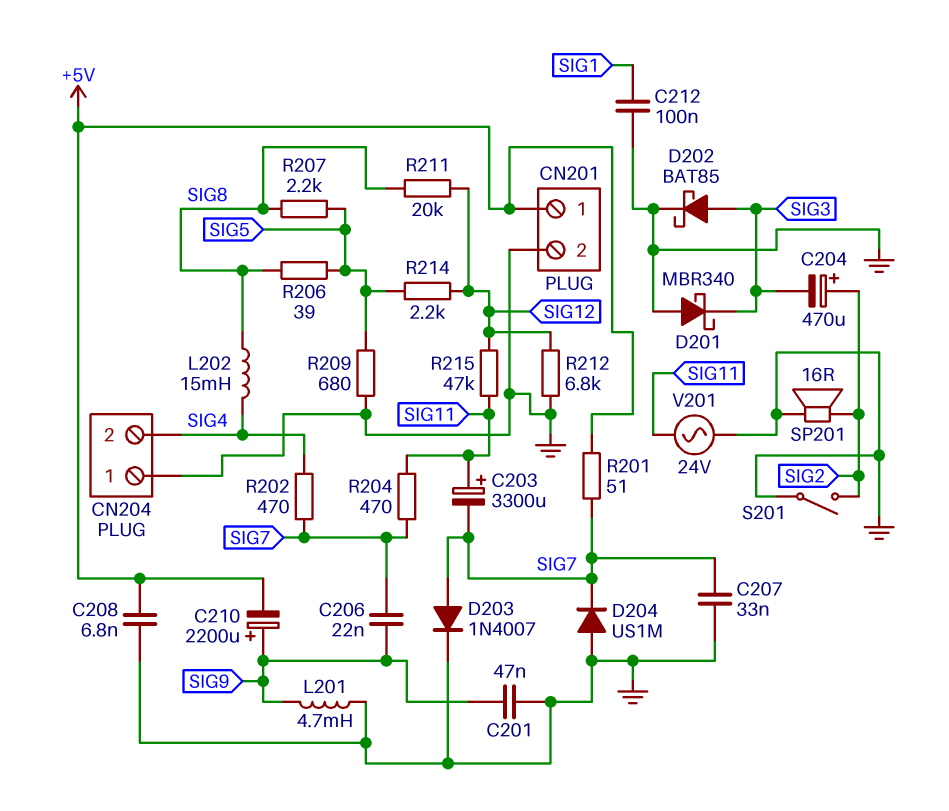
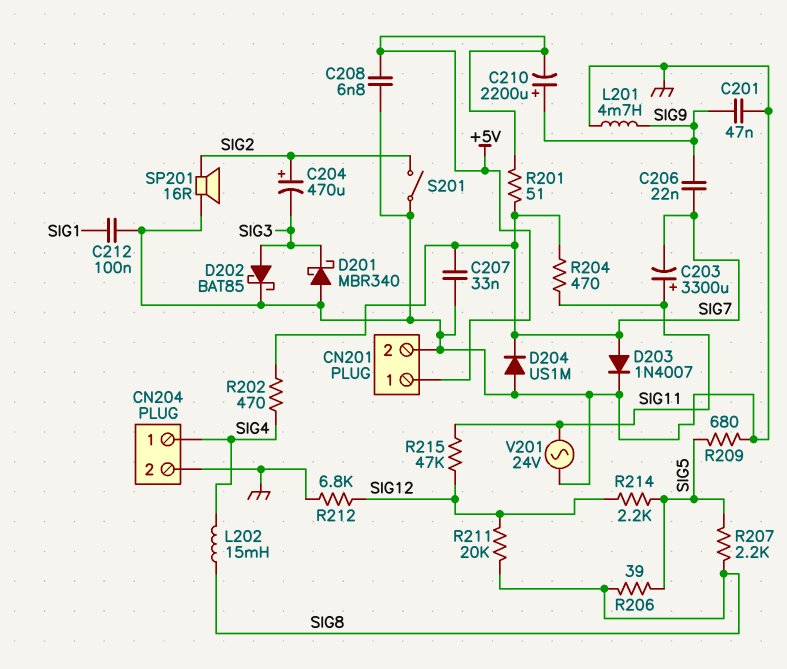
CN204 pin 1: GND -> SIG4
CN204 pin 2: SIG4 -> GND

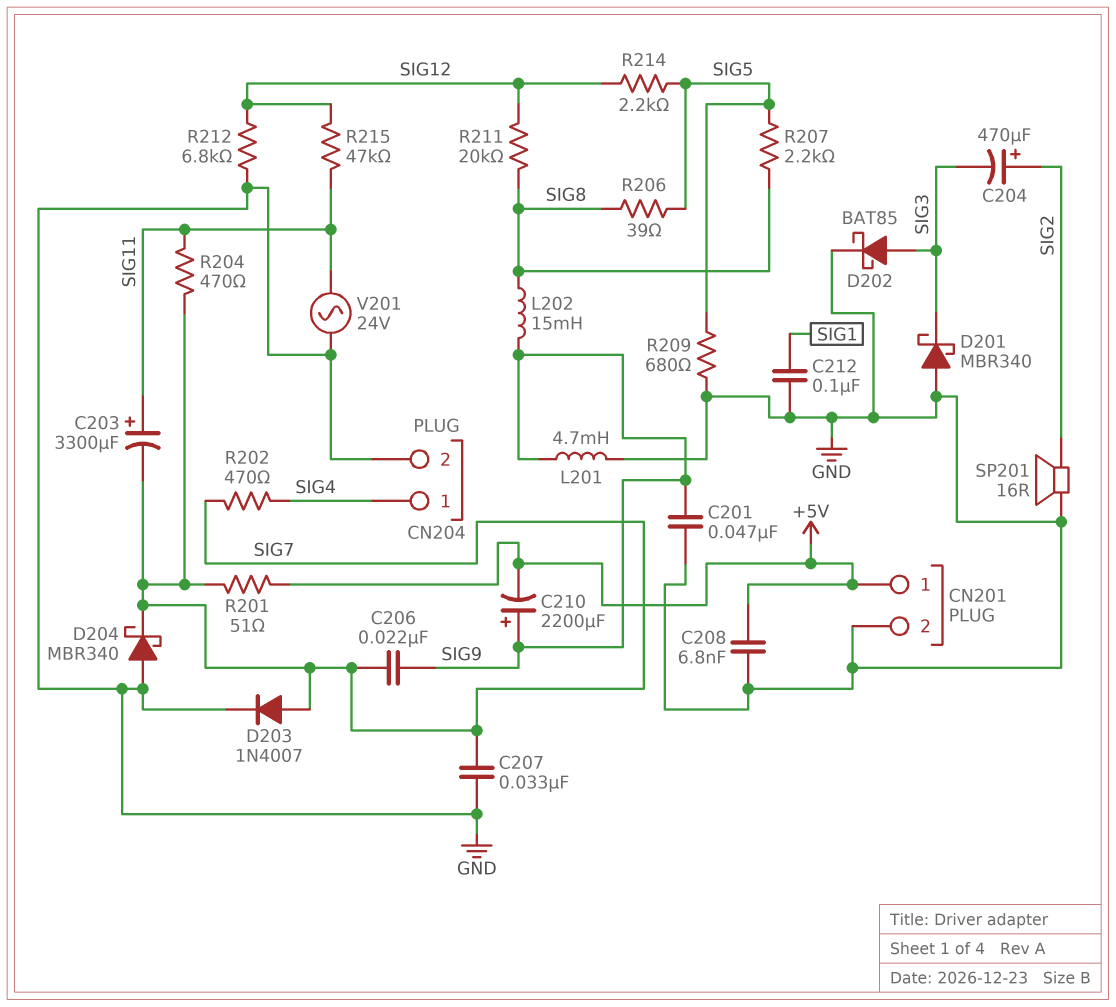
D204: diode US1M (A GND, K SIG7) -> schottky MBR340 (A GND, K SIG7)
L202: 15mH (SIG4, SIG8) -> 15mH (SIG8, SIG9)
S201: switch (GND, SIG2) -> none

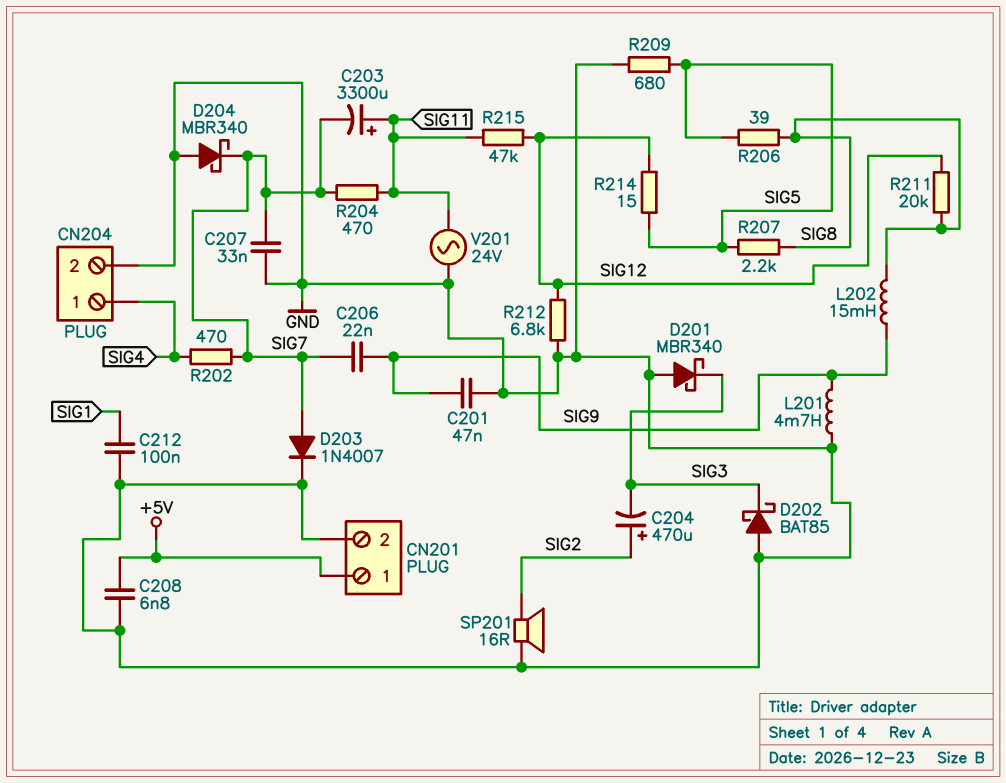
C210: 2200uF (plus SIG9, minus +5V) -> none
D202: schottky BAT85 (A SIG3, K GND) -> schottky BAT85 (A GND, K SIG3)
R201: 51 (+5V, SIG7) -> none
R214: 2.2k (SIG5, SIG12) -> 15 (SIG5, SIG12)

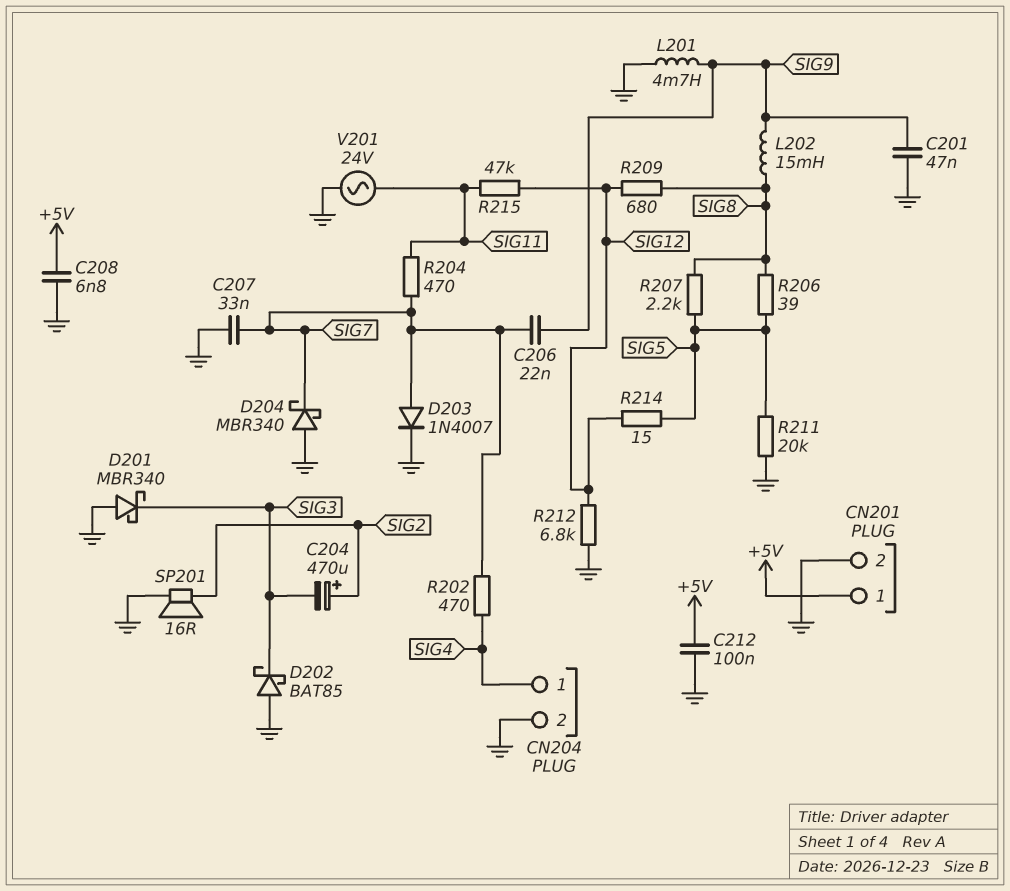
C203: 3300uF (plus SIG11, minus SIG7) -> none
C212: 100nF (GND, SIG1) -> 100nF (+5V, GND)
R209: 680 (GND, SIG5) -> 680 (SIG8, SIG12)
R211: 20k (SIG8, SIG12) -> 20k (GND, SIG5)

